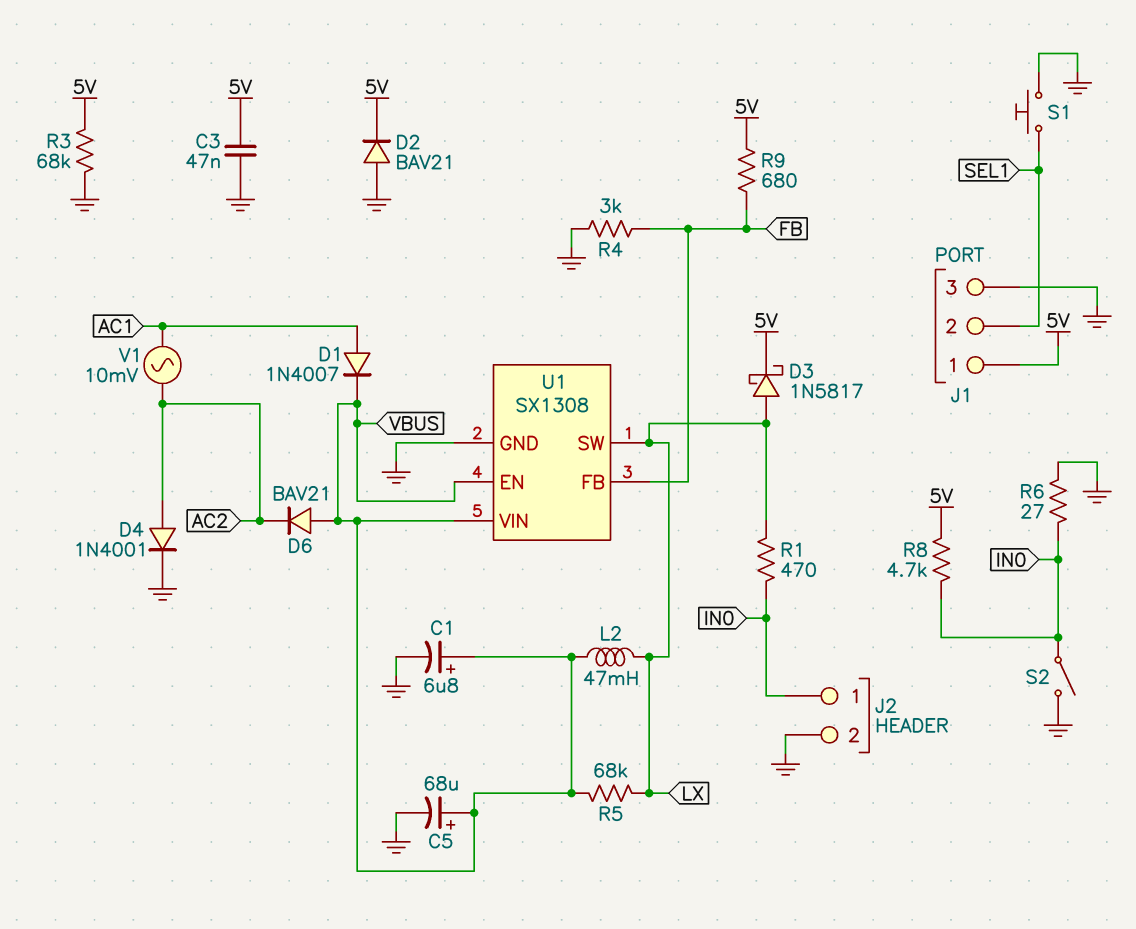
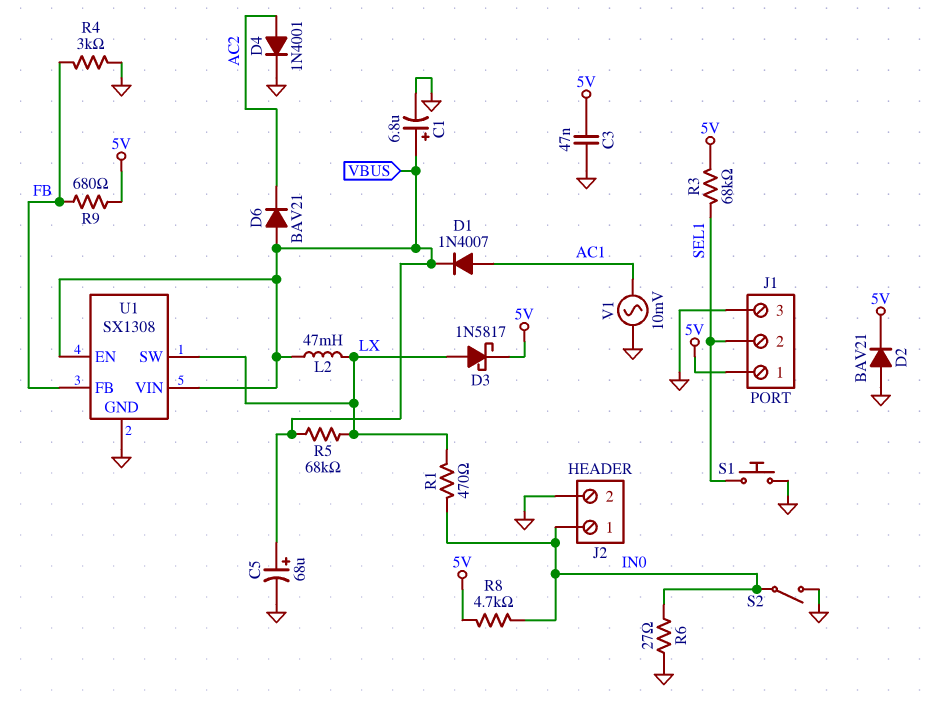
R3: 68k (5V, GND) -> 68k (5V, SEL1)
V1: AC 10mV (AC1, AC2) -> AC 10mV (AC1, GND)

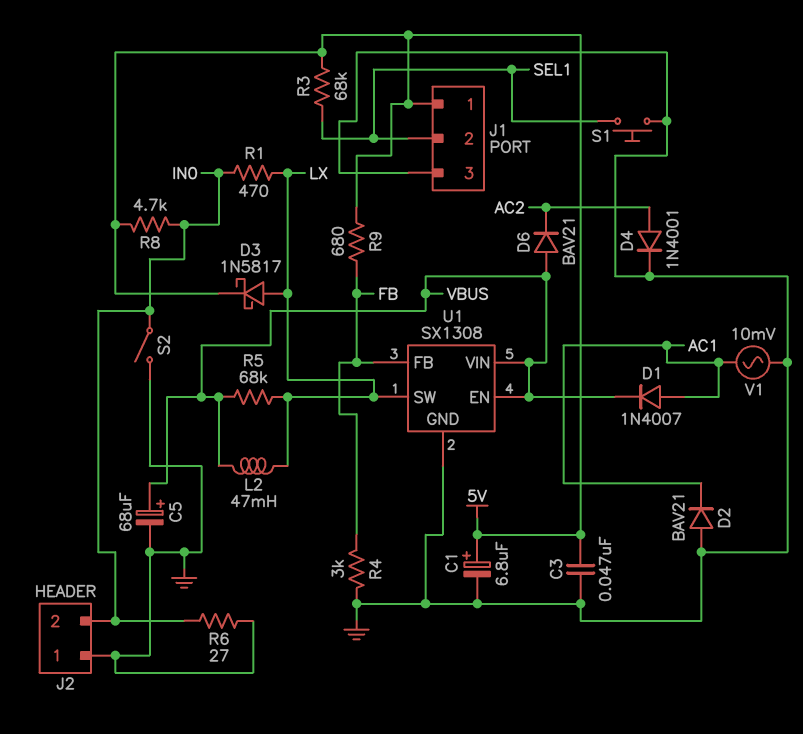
C1: 6.8uF (plus VBUS, minus GND) -> 6.8uF (plus 5V, minus GND)
D2: diode BAV21 (A GND, K 5V) -> diode BAV21 (A GND, K AC1)
J2 pin 1: IN0 -> GND
J2 pin 2: GND -> IN0

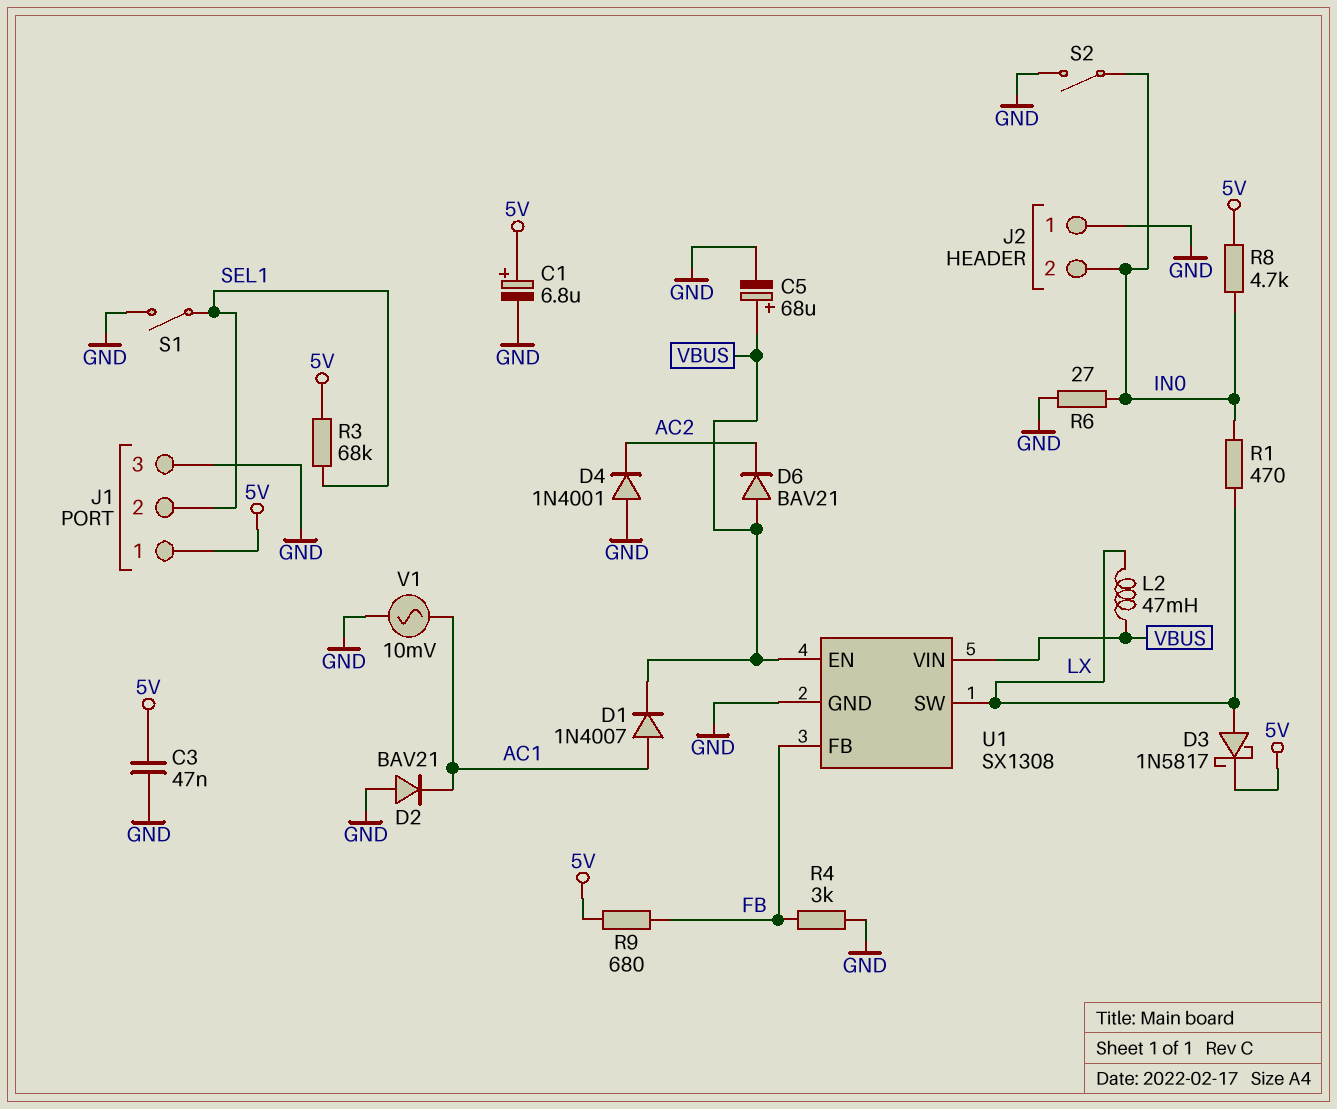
D4: diode 1N4001 (A AC2, K GND) -> diode 1N4001 (A GND, K AC2)
R5: 68k (LX, VBUS) -> none
S1: button (GND, SEL1) -> switch (GND, SEL1)

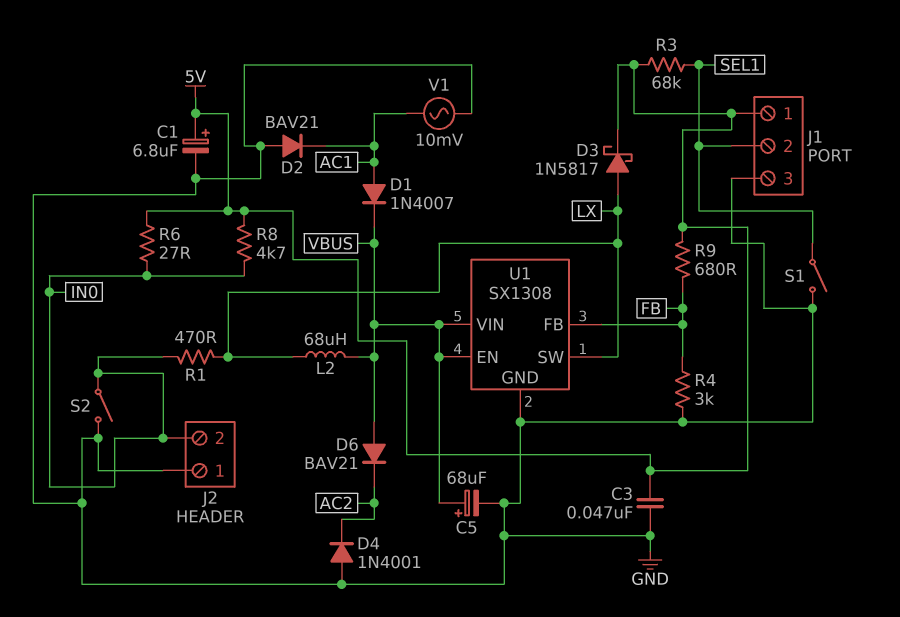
L2: 47mH (LX, VBUS) -> 68uH (LX, VBUS)
R6: 27 (GND, IN0) -> 27 (5V, IN0)

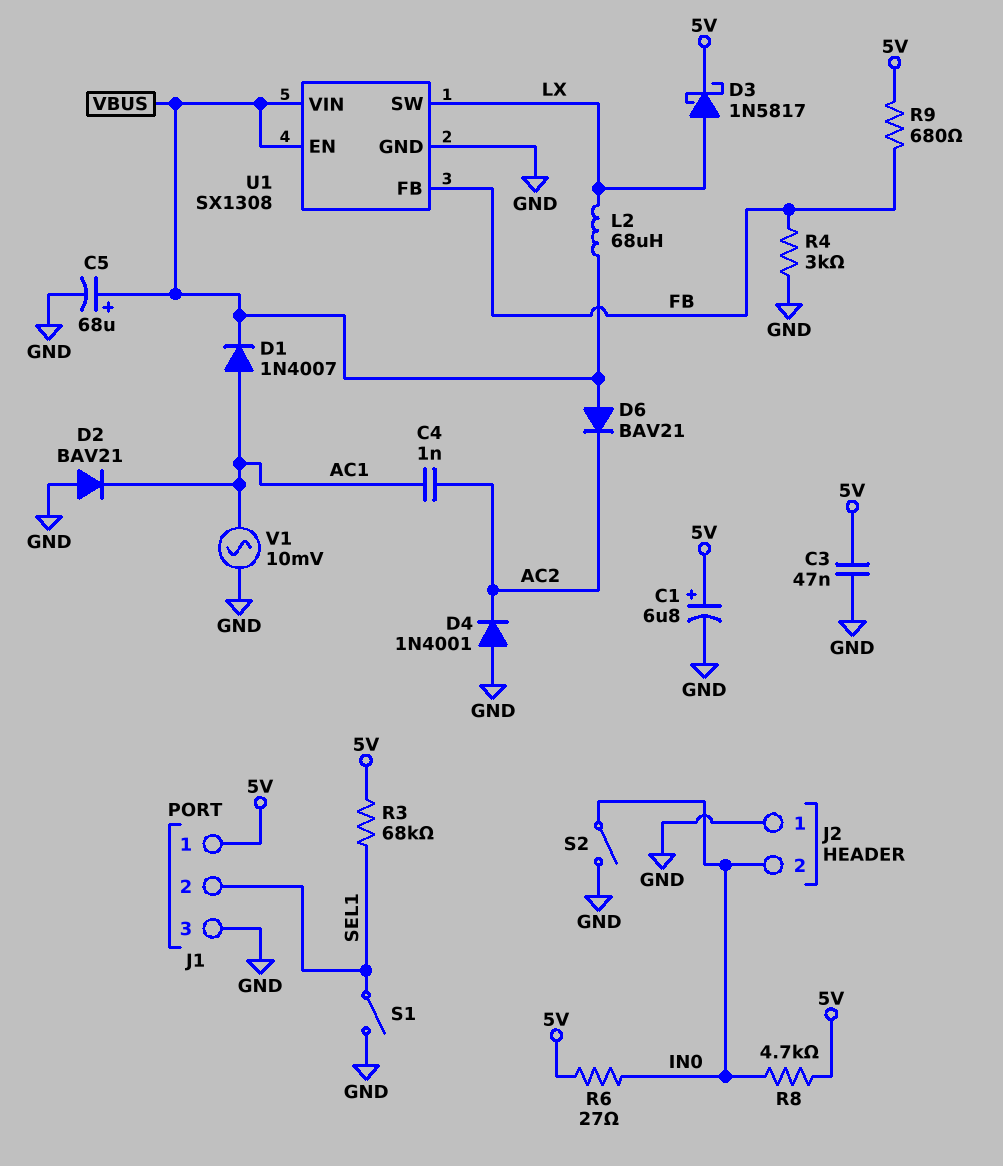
C4: none -> 1nF (AC1, AC2)
R1: 470 (IN0, LX) -> none

